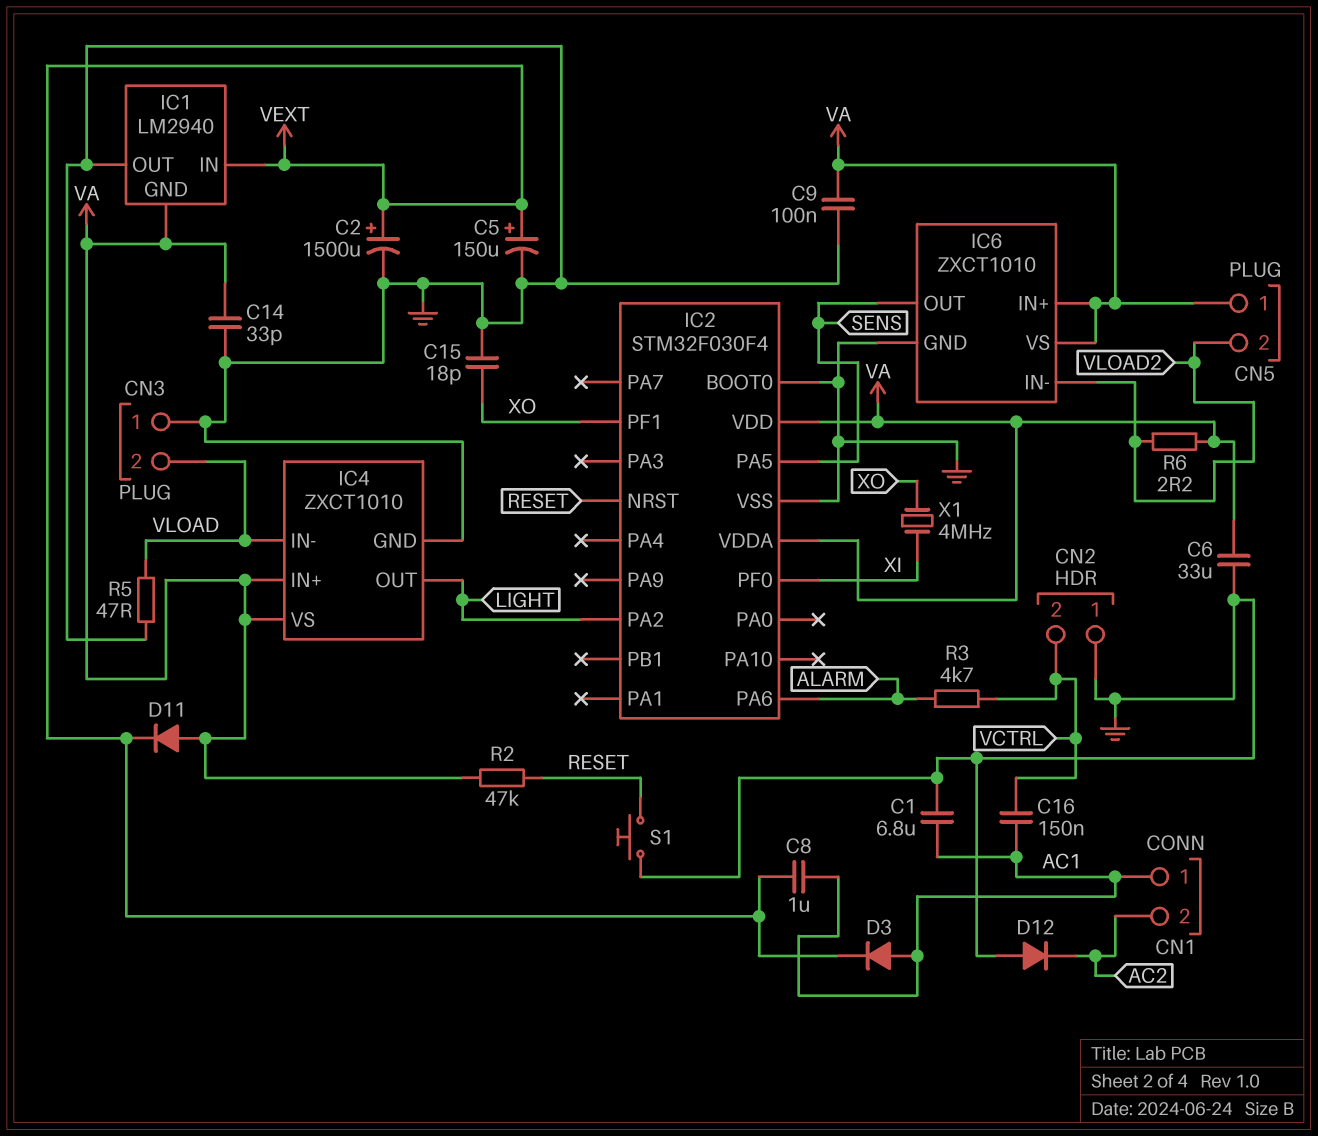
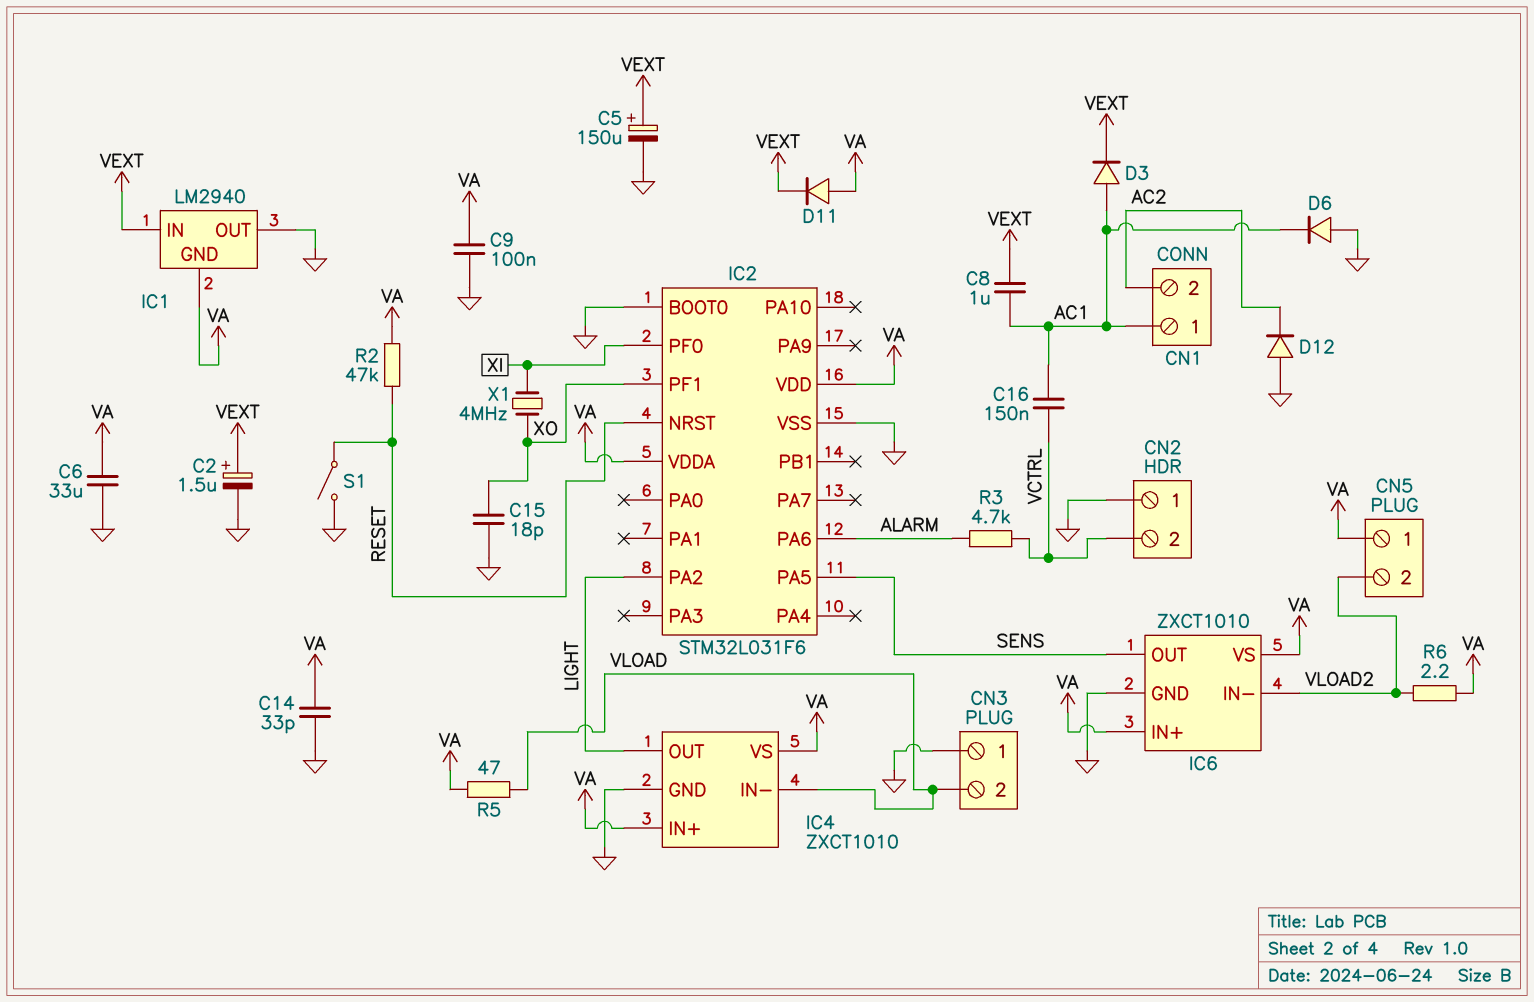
C1: 6.8uF (AC1, GND) -> none
C2: 1500uF (plus VEXT, minus GND) -> 1.5uF (plus VEXT, minus GND)
D6: none -> diode (A GND, K AC1)
IC2: STM32F030F4 -> STM32L031F6
R5: 47 (GND, VLOAD) -> 47 (VA, VLOAD)
S1: button (GND, RESET) -> switch (GND, RESET)

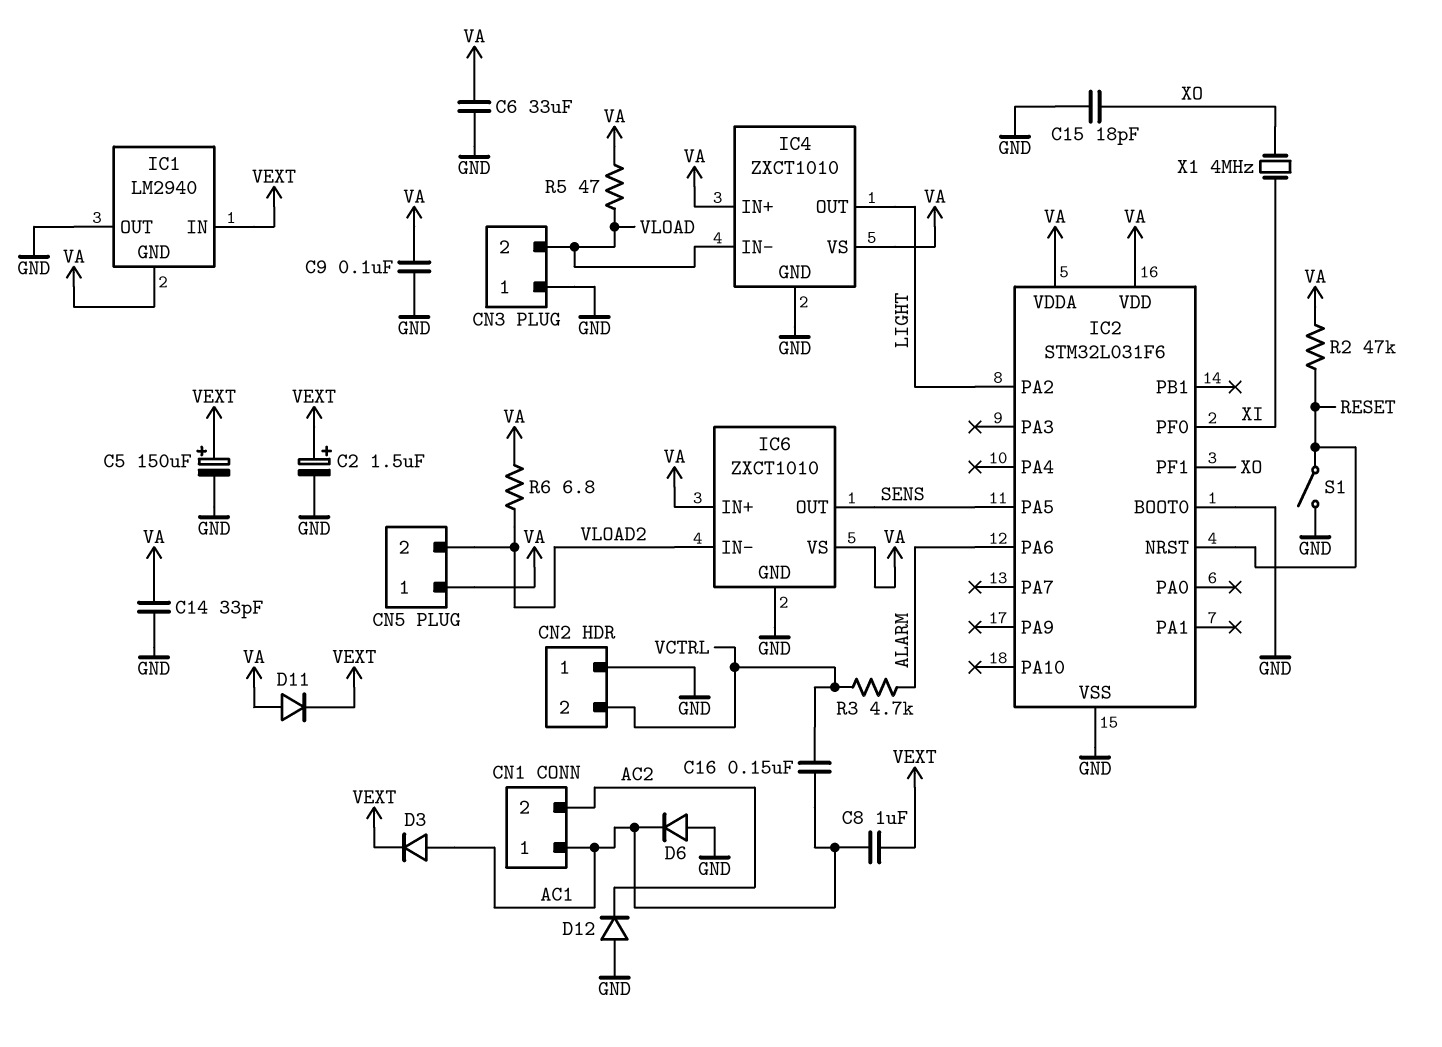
R6: 2.2 (VA, VLOAD2) -> 6.8 (VA, VLOAD2)

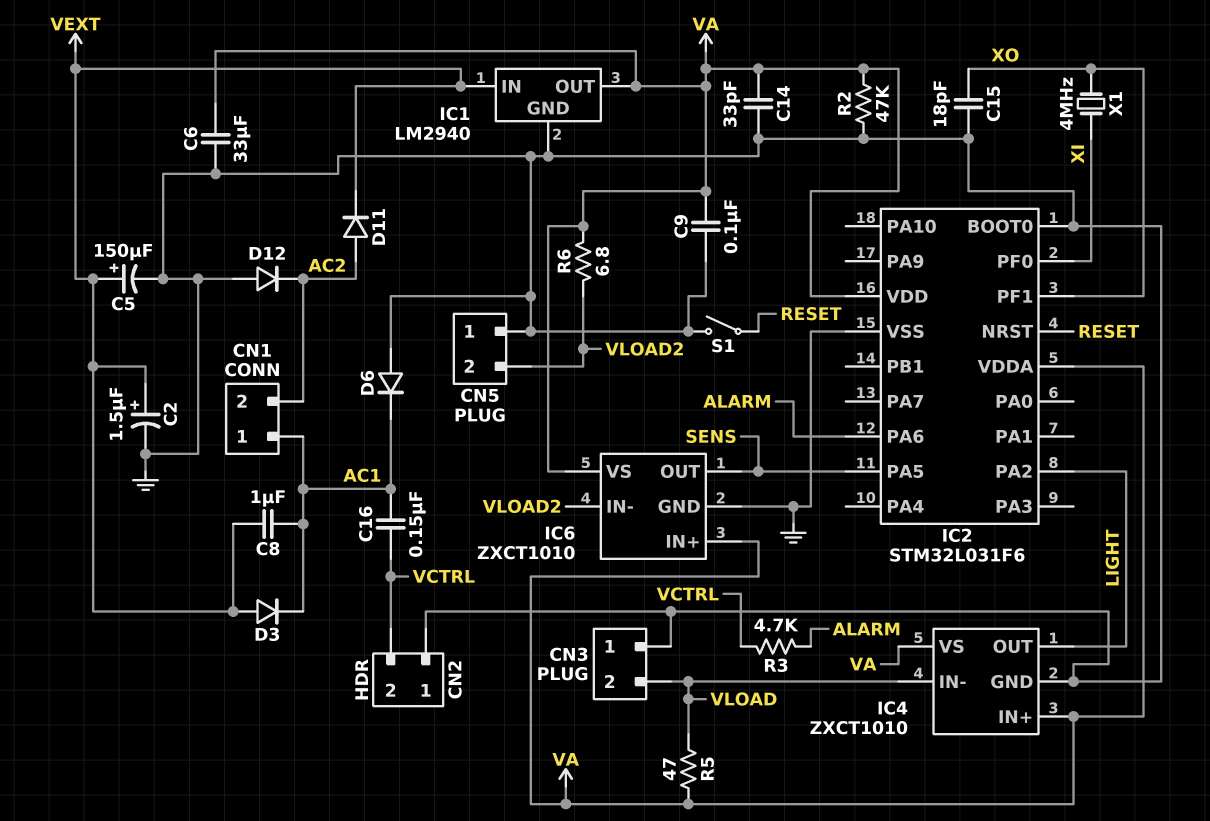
CN5 pin 1: VA -> GND
D3: diode (A AC1, K VEXT) -> diode (A VEXT, K AC1)
D11: diode (A VA, K VEXT) -> diode (A AC2, K VEXT)
IC1 pin GND: VA -> GND
IC1 pin OUT: GND -> VA
R2: 47k (RESET, VA) -> 47k (GND, VA)

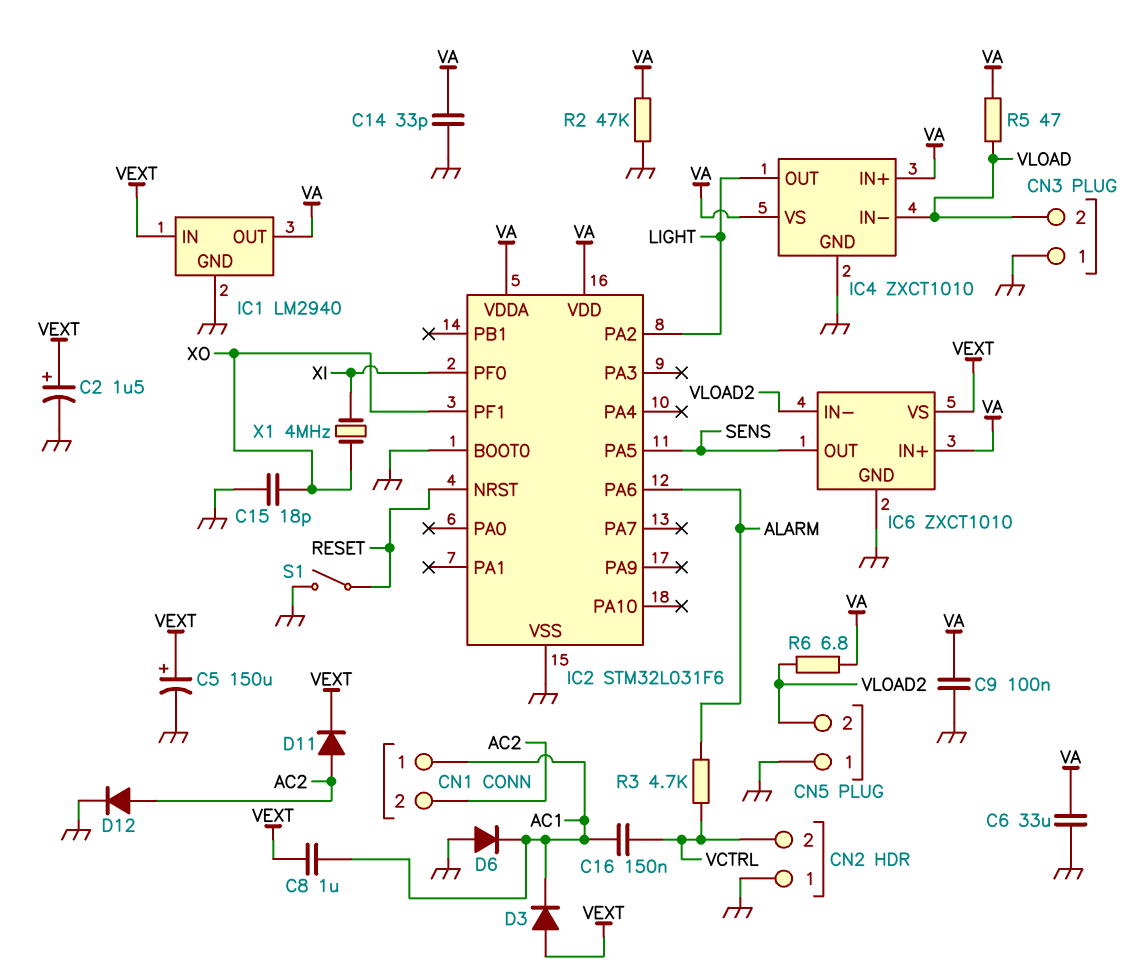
D12: diode (A GND, K AC2) -> diode (A AC2, K GND)
IC6 pin VS: VA -> VEXT

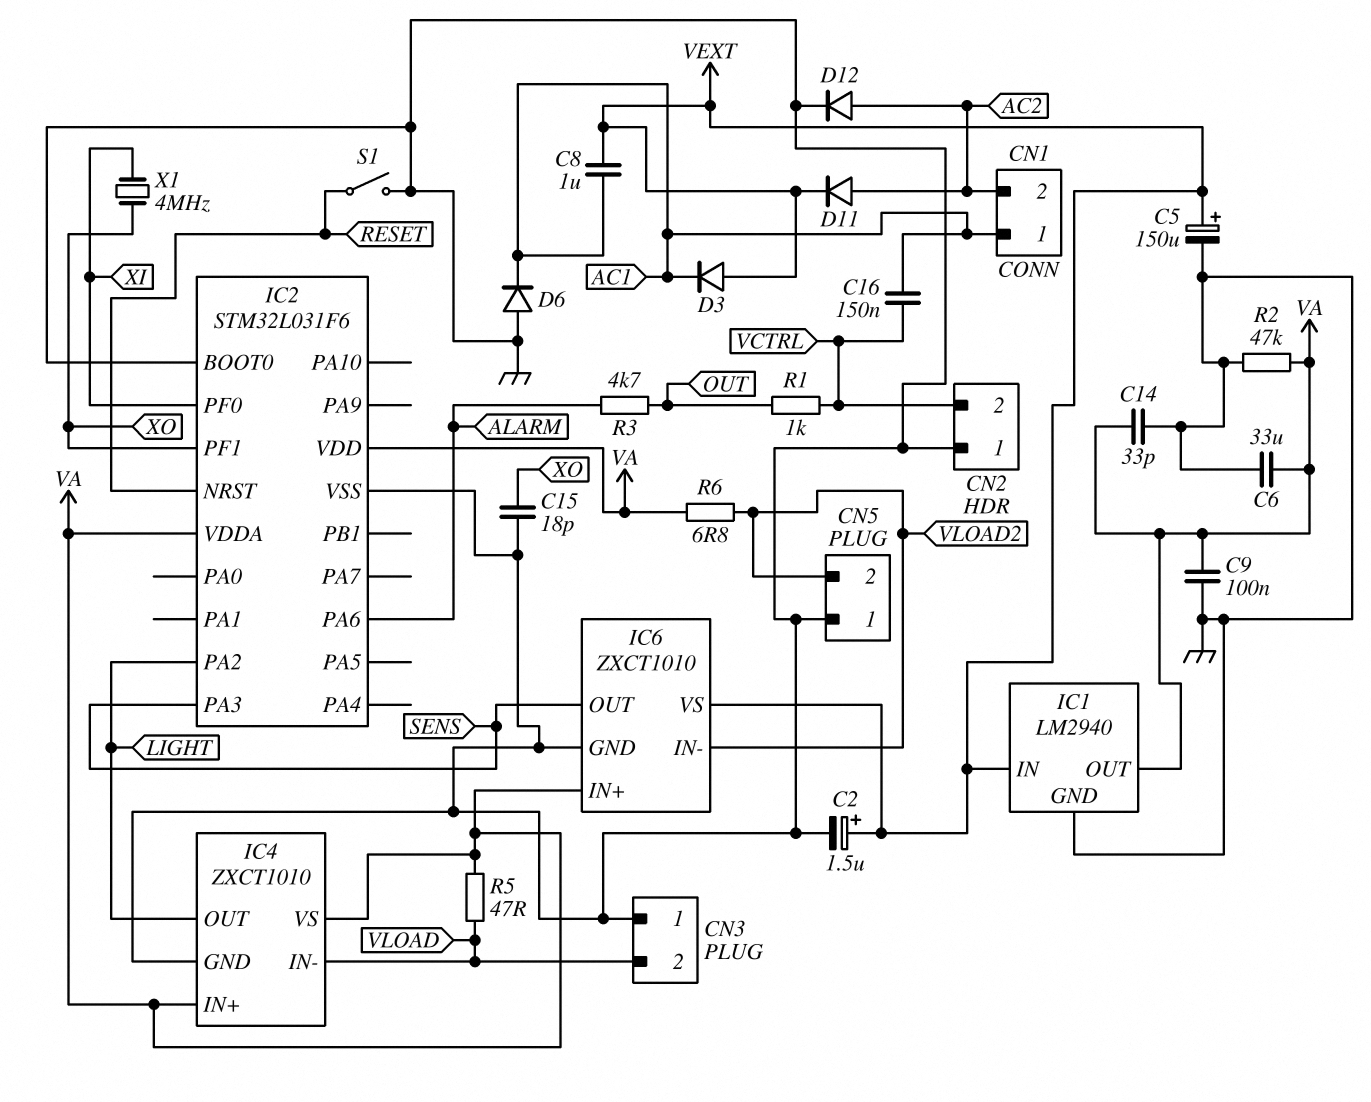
IC2 pin PA3: none -> SENS
IC2 pin PA5: SENS -> none
R1: none -> 1k (OUT, VCTRL)
R3: 4.7k (ALARM, VCTRL) -> 4.7k (ALARM, OUT)

